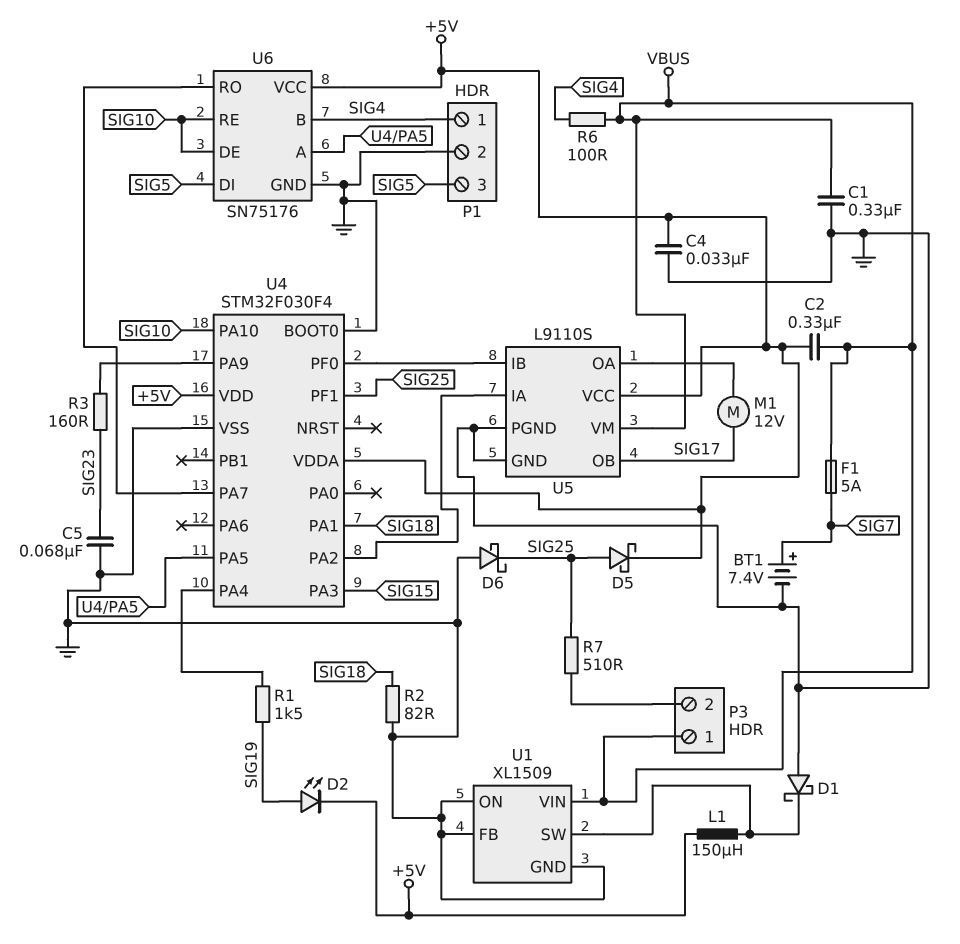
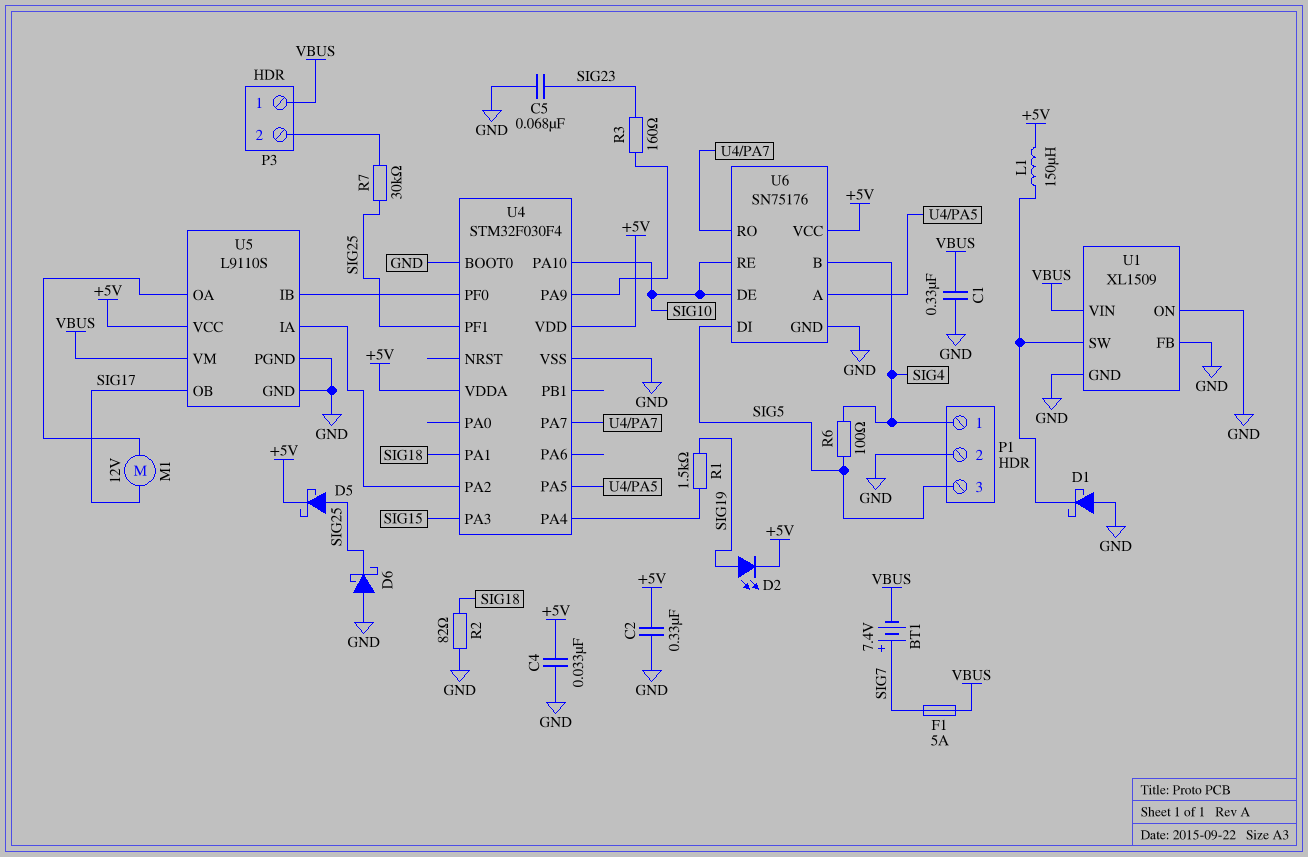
BT1: 7.4V (plus SIG7, minus GND) -> 7.4V (plus SIG7, minus VBUS)
C2: 330nF (+5V, VBUS) -> 330nF (+5V, GND)
R6: 100 (SIG4, VBUS) -> 100 (SIG4, SIG5)
R7: 510 (P3/2, SIG25) -> 30k (P3/2, SIG25)

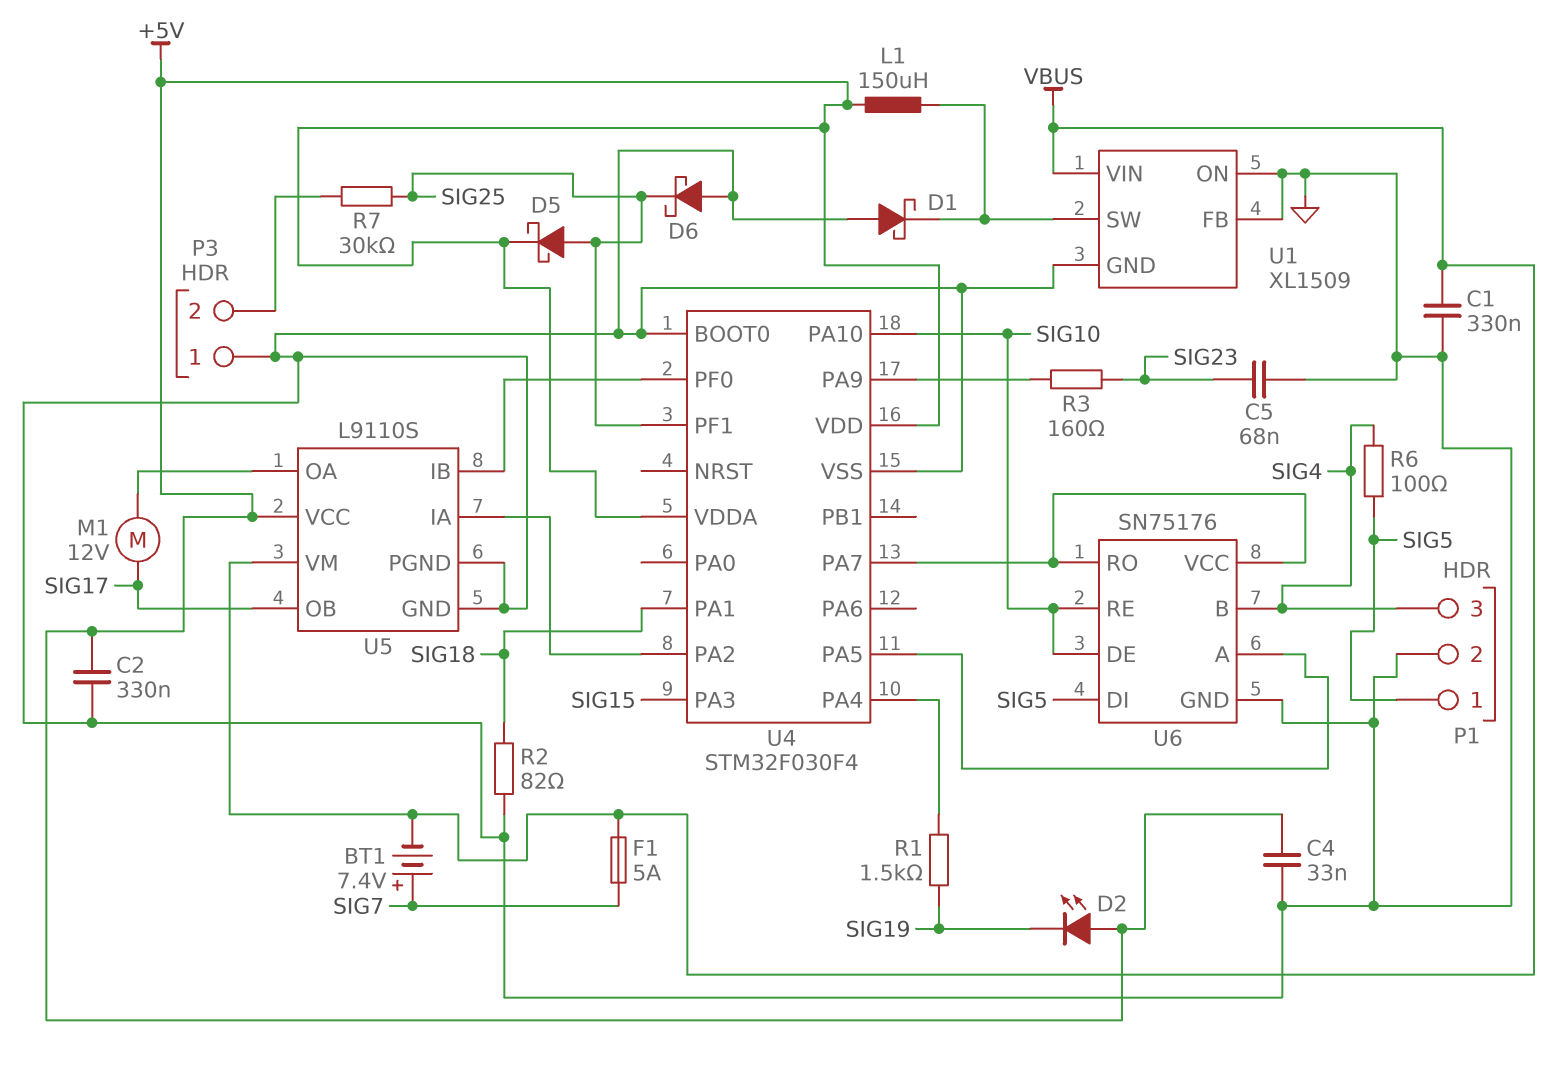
D2: LED (A SIG19, K +5V) -> LED (A +5V, K SIG19)
P1 pin 1: SIG4 -> SIG5
P1 pin 3: SIG5 -> SIG4
P3 pin 1: VBUS -> GND
U6 pin VCC: +5V -> U4/PA7

